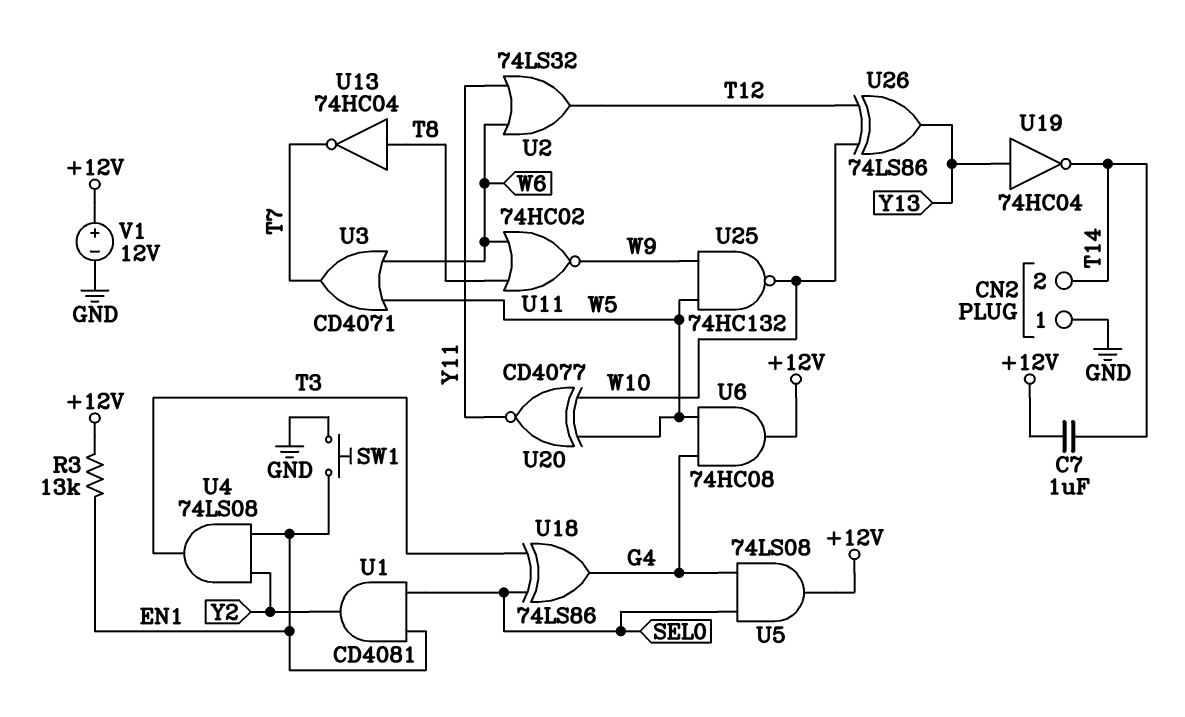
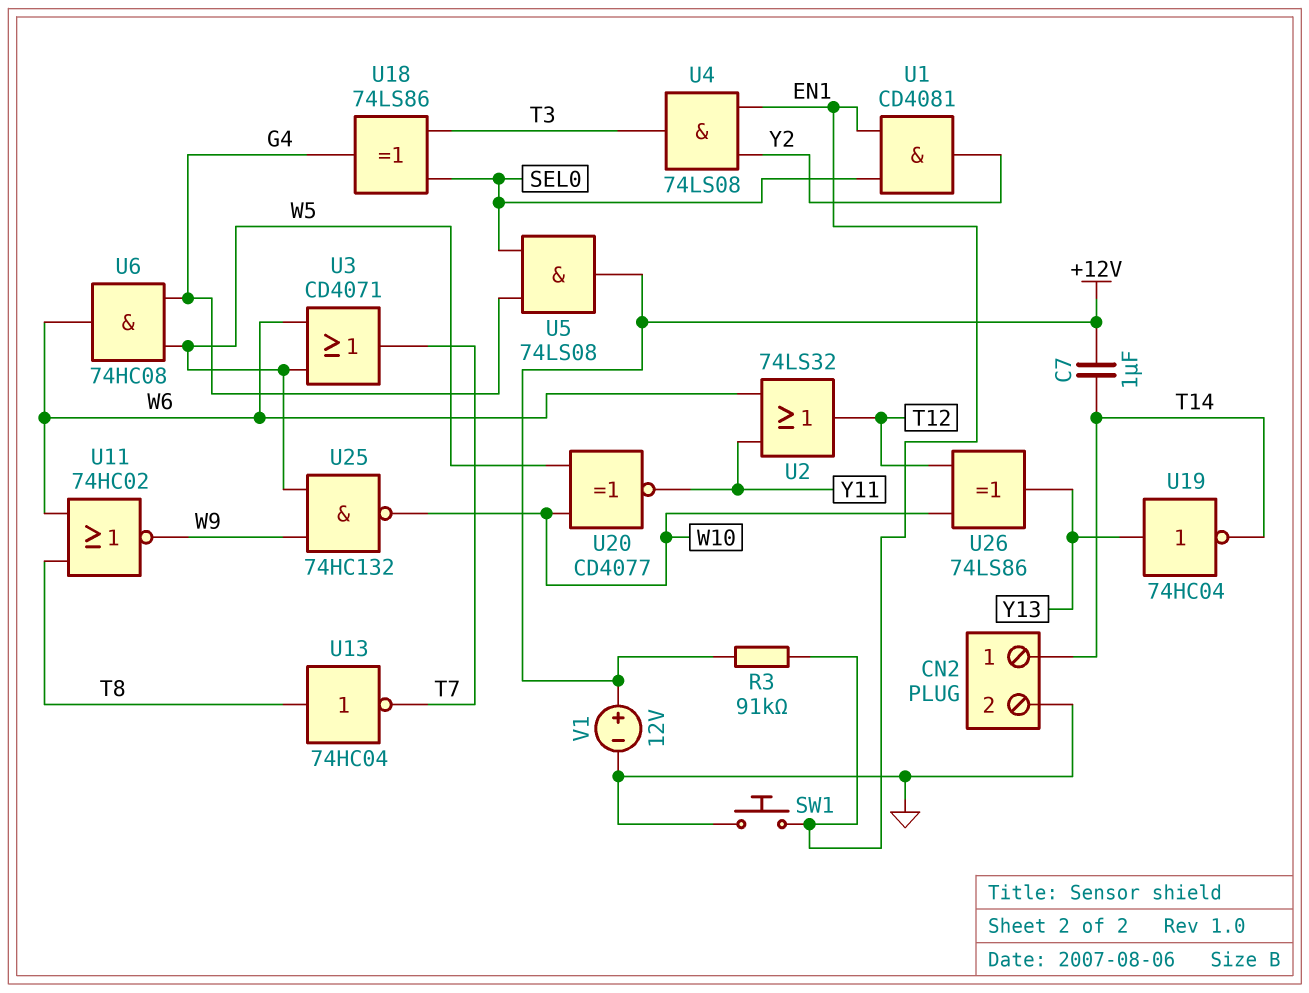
CN2 pin 1: GND -> T14
CN2 pin 2: T14 -> GND
R3: 13k (+12V, EN1) -> 91k (+12V, EN1)
U6: AND 74HC08 (in G4, in W5, out +12V) -> AND 74HC08 (in G4, in W5, out W6)

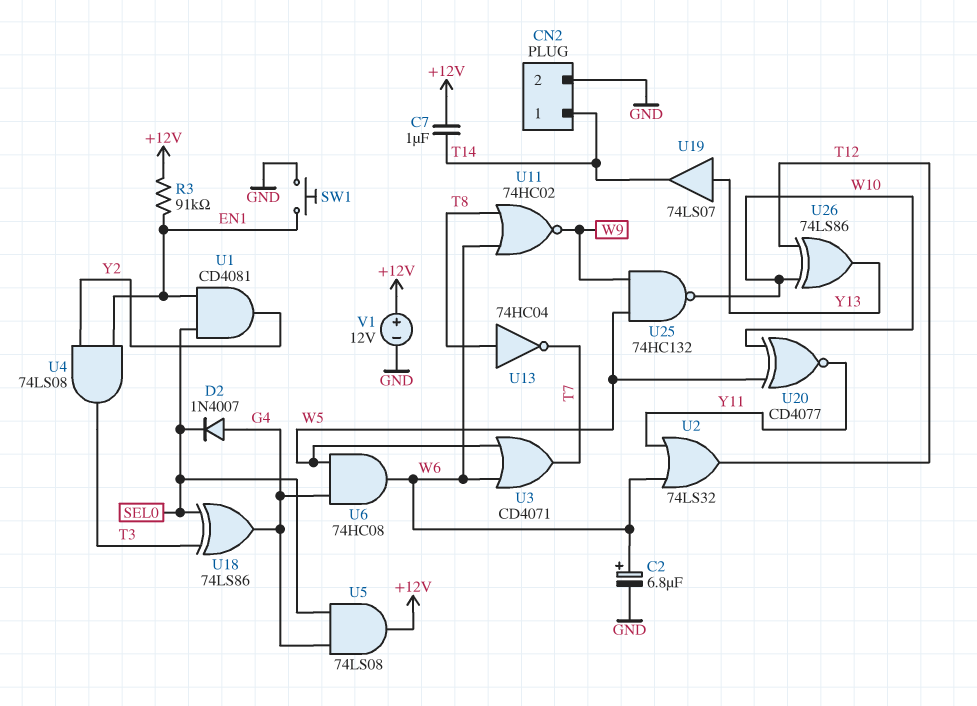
C2: none -> 6.8uF (plus W6, minus GND)
D2: none -> diode 1N4007 (A G4, K SEL0)
U19: NOT 74HC04 (in Y13, out T14) -> buffer 74LS07 (in Y13, out T14)

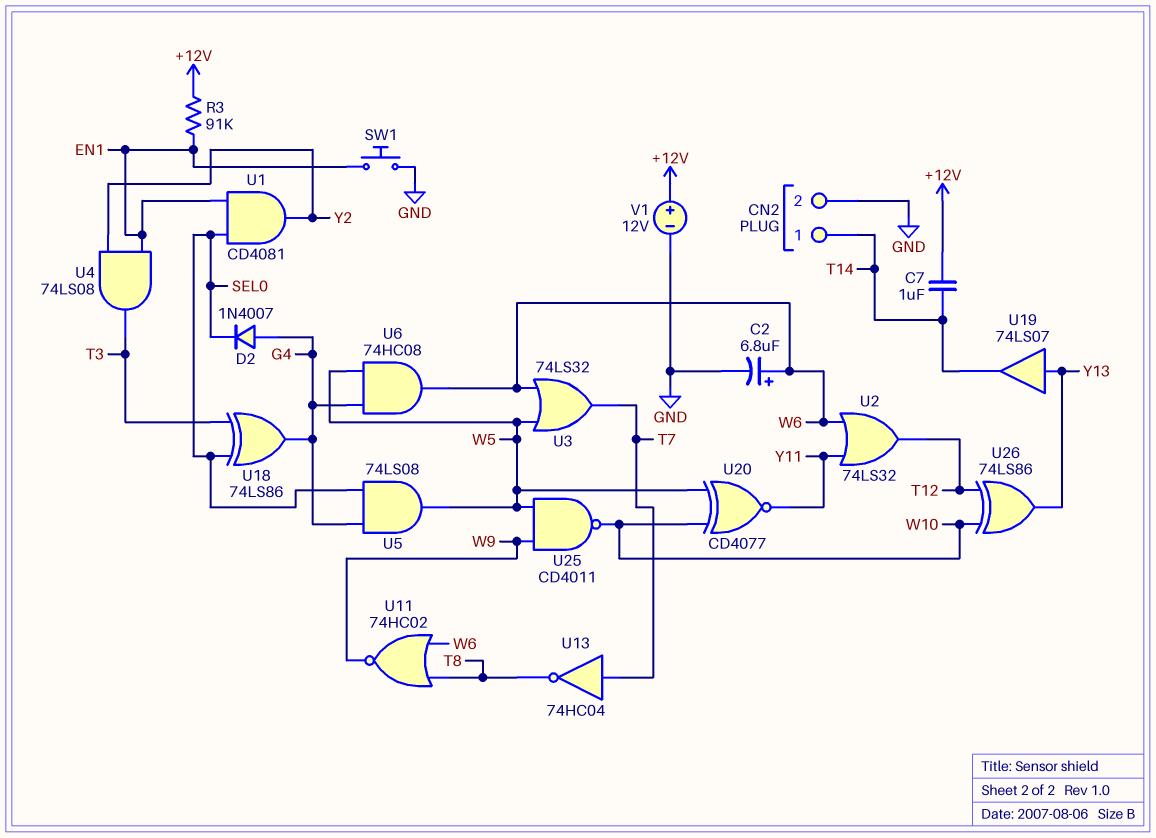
U3: OR CD4071 (in W5, in W6, out T7) -> OR 74LS32 (in W5, in W6, out T7)
U5: AND 74LS08 (in G4, in SEL0, out +12V) -> AND 74LS08 (in G4, in SEL0, out W5)
U13: NOT 74HC04 (in T8, out T7) -> NOT 74HC04 (in T7, out T8)
U25: NAND 74HC132 (in W5, in W9, out W10) -> NAND CD4011 (in W5, in W9, out W10)

